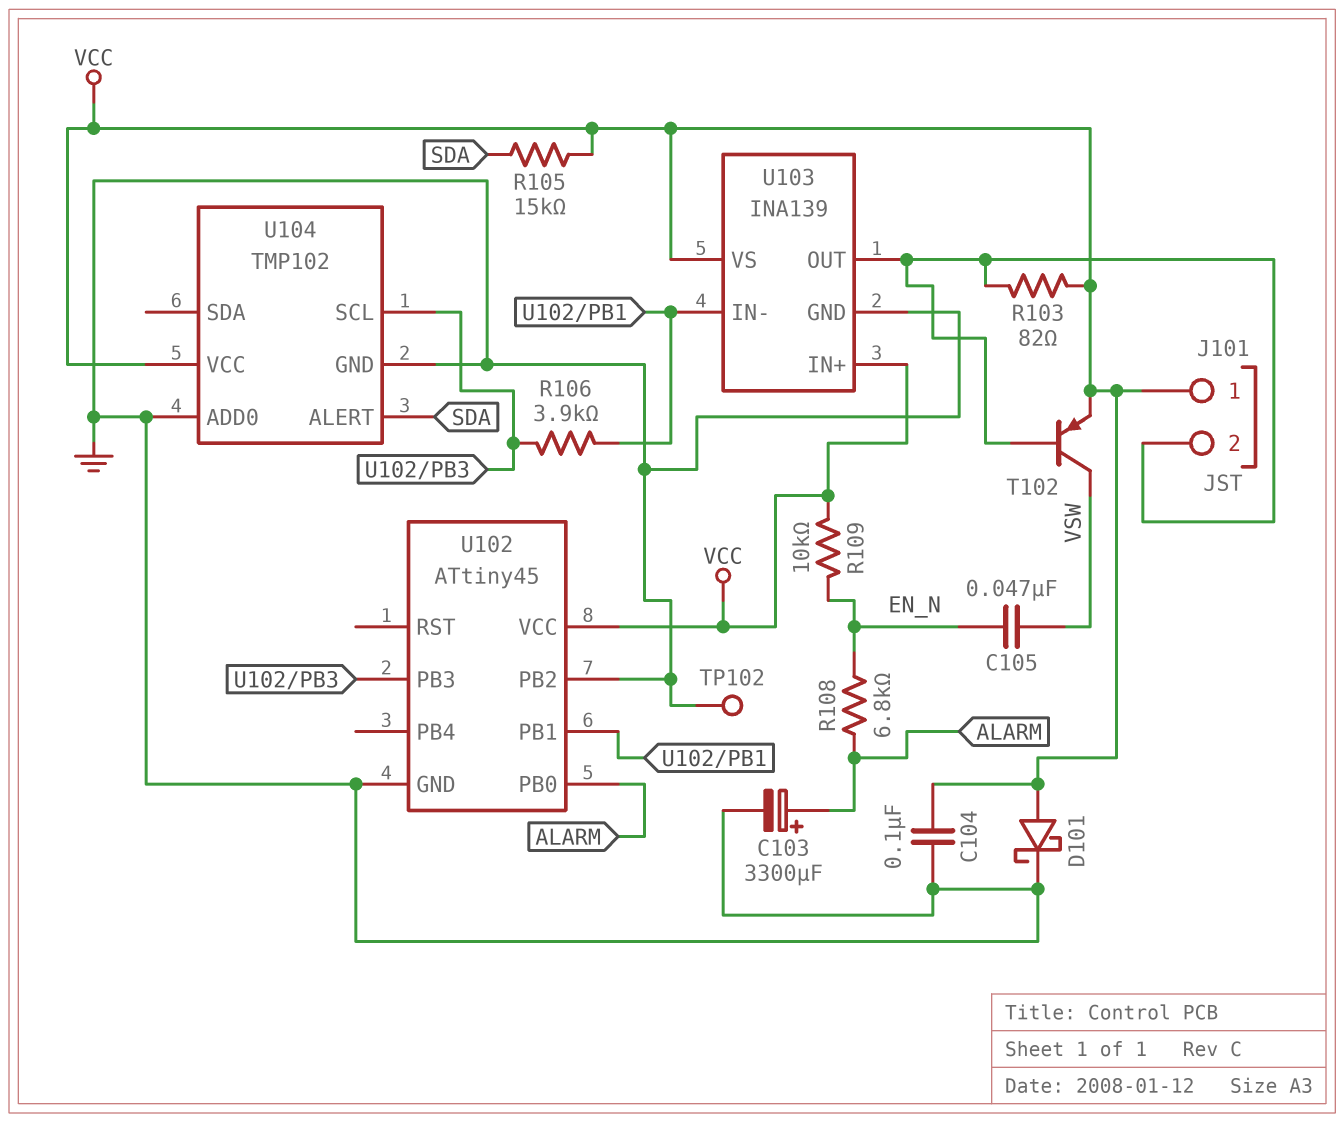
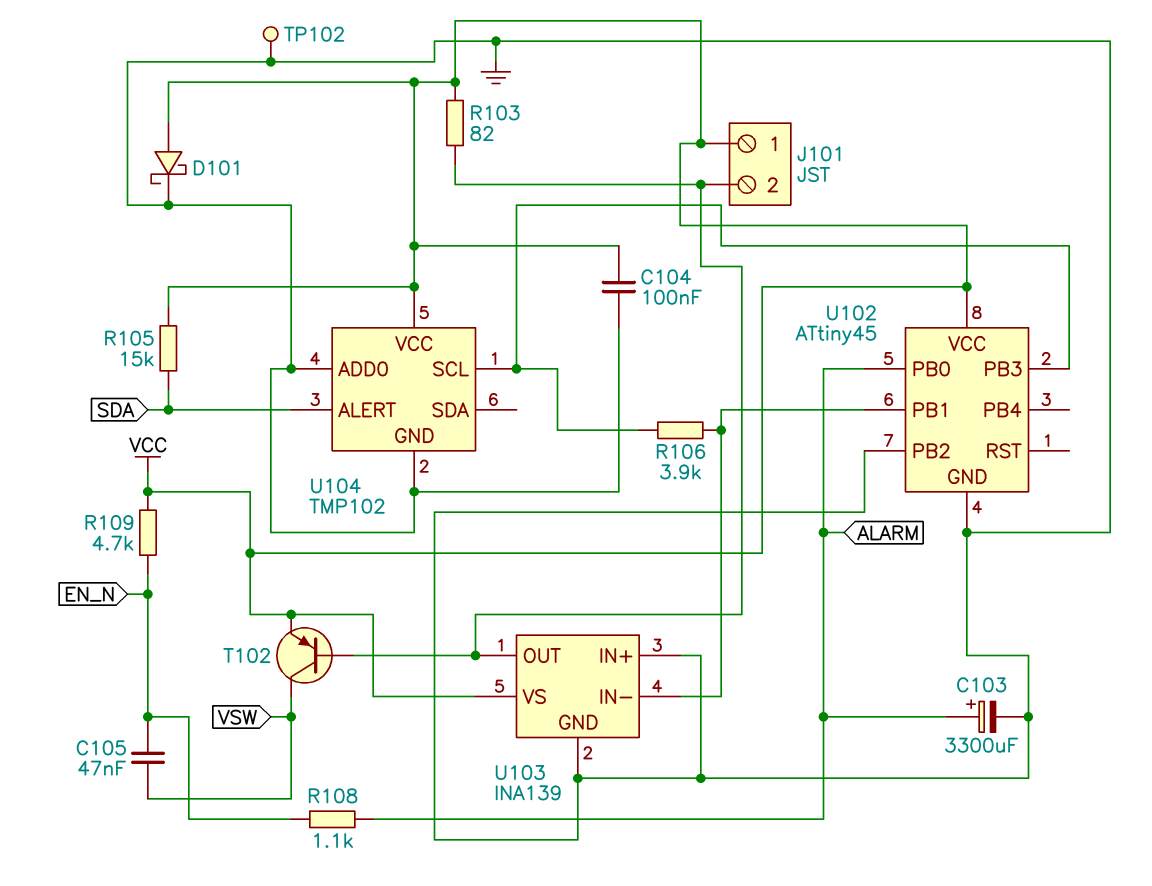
R108: 6.8k (ALARM, EN_N) -> 1.1k (ALARM, EN_N)
R109: 10k (EN_N, VCC) -> 4.7k (EN_N, VCC)
U103 pin IN+: VCC -> GND

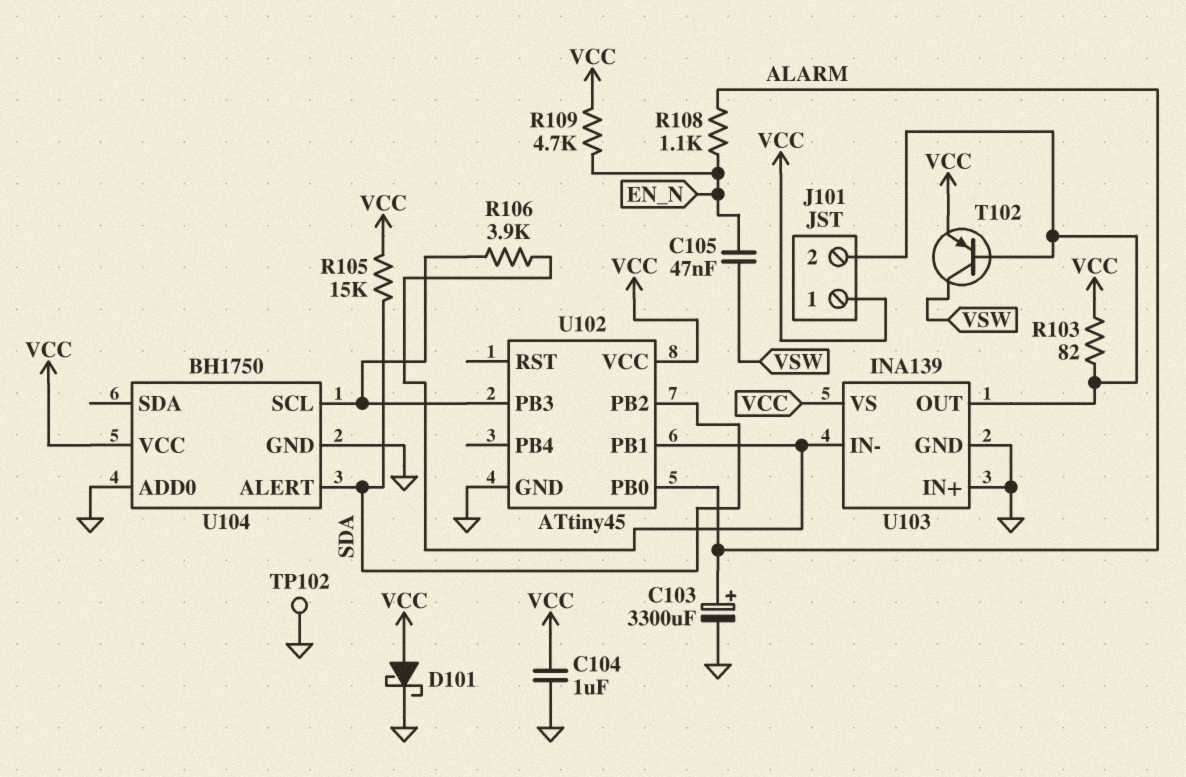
C104: 100nF (GND, VCC) -> 1uF (GND, VCC)
U102 pin PB2: GND -> SDA
U104: TMP102 -> BH1750

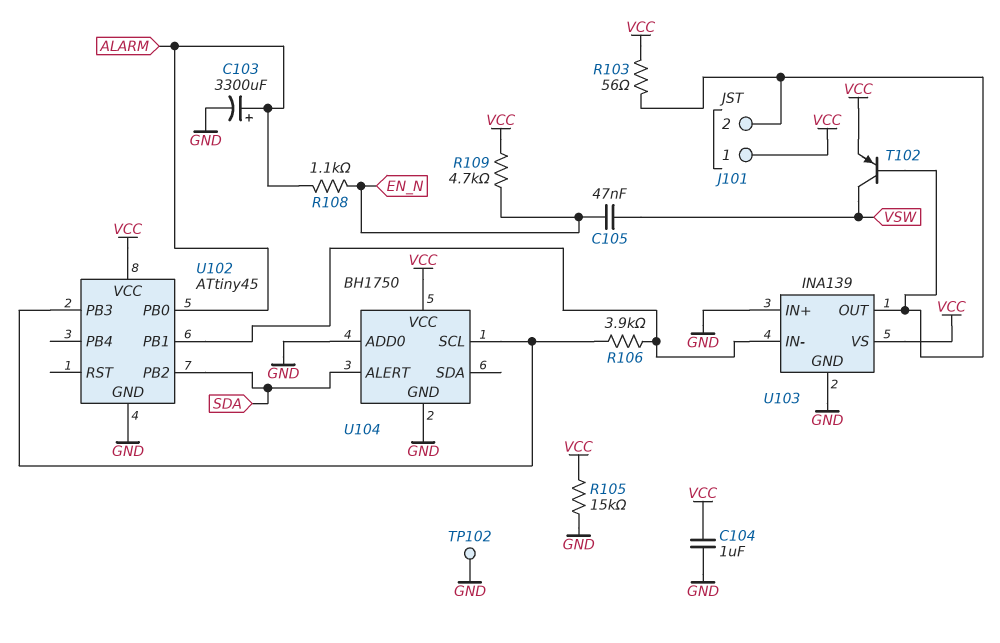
D101: schottky (A VCC, K GND) -> none
R103: 82 (J101/2, VCC) -> 56 (J101/2, VCC)
R105: 15k (SDA, VCC) -> 15k (GND, VCC)

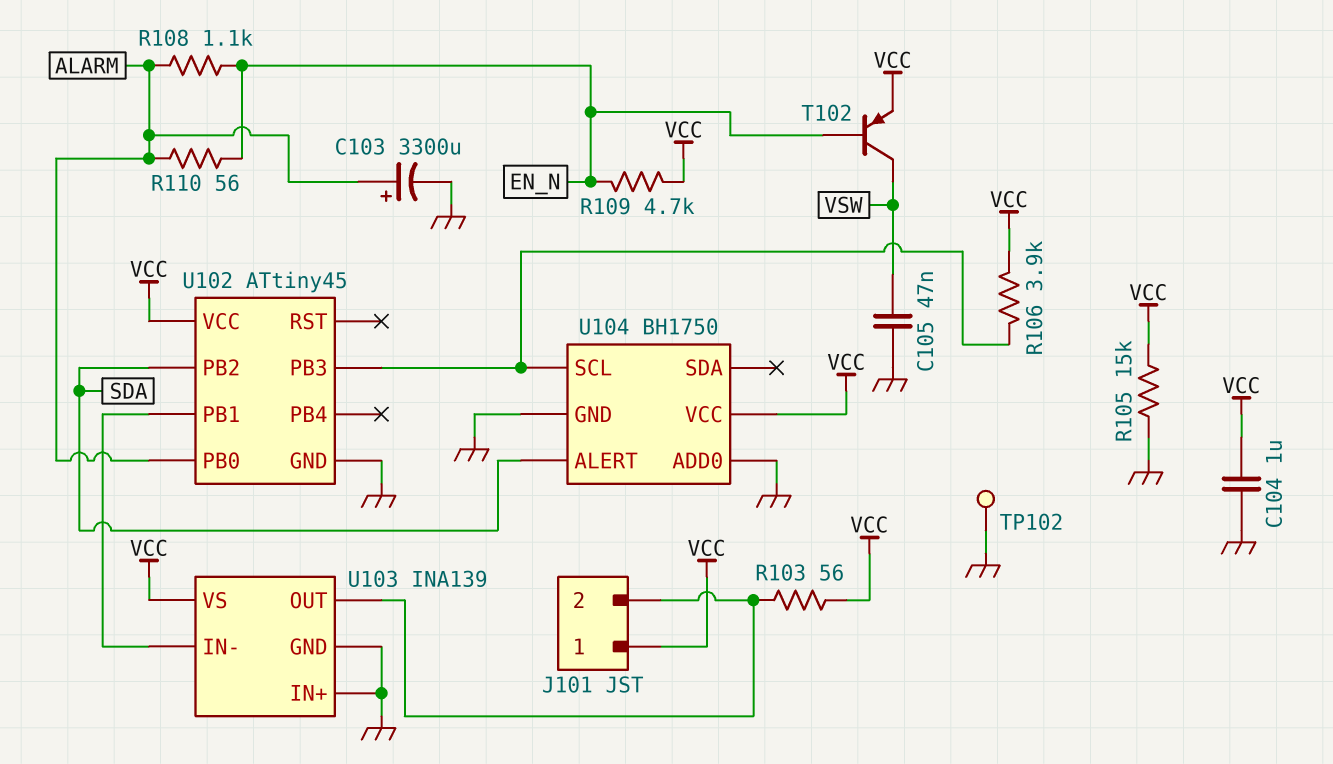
C105: 47nF (EN_N, VSW) -> 47nF (GND, VSW)
R106: 3.9k (U102/PB1, U102/PB3) -> 3.9k (U102/PB3, VCC)
R110: none -> 56 (ALARM, EN_N)
T102: PNP (B J101/2, C VSW, E VCC) -> PNP (B EN_N, C VSW, E VCC)

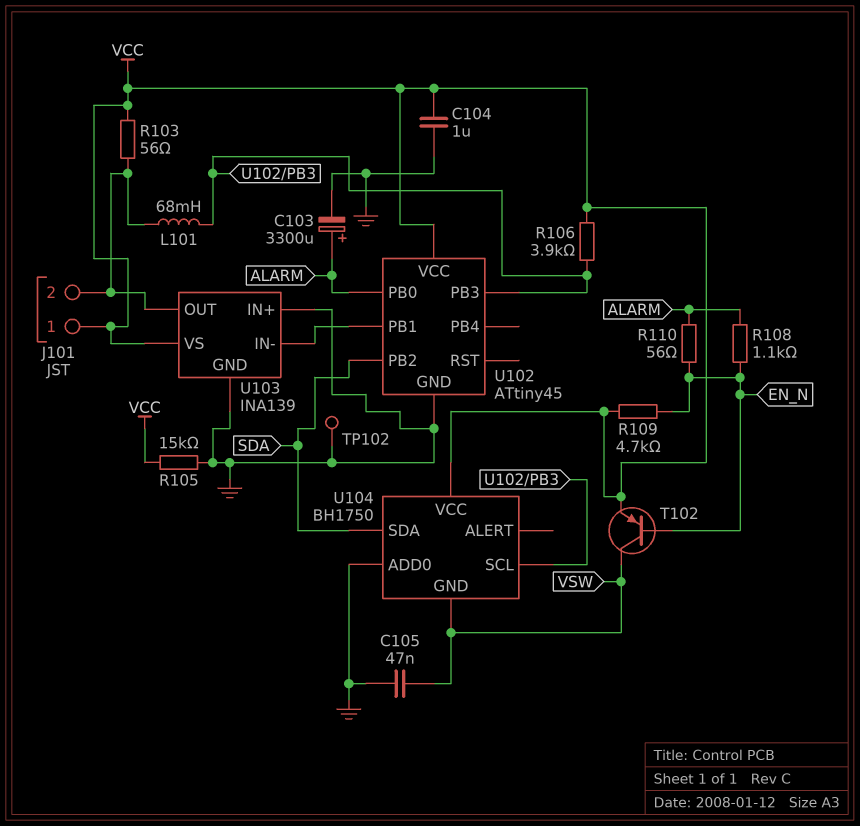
L101: none -> 68mH (J101/2, U102/PB3)
U104 pin ALERT: SDA -> none
U104 pin GND: GND -> VSW
U104 pin SDA: none -> SDA

